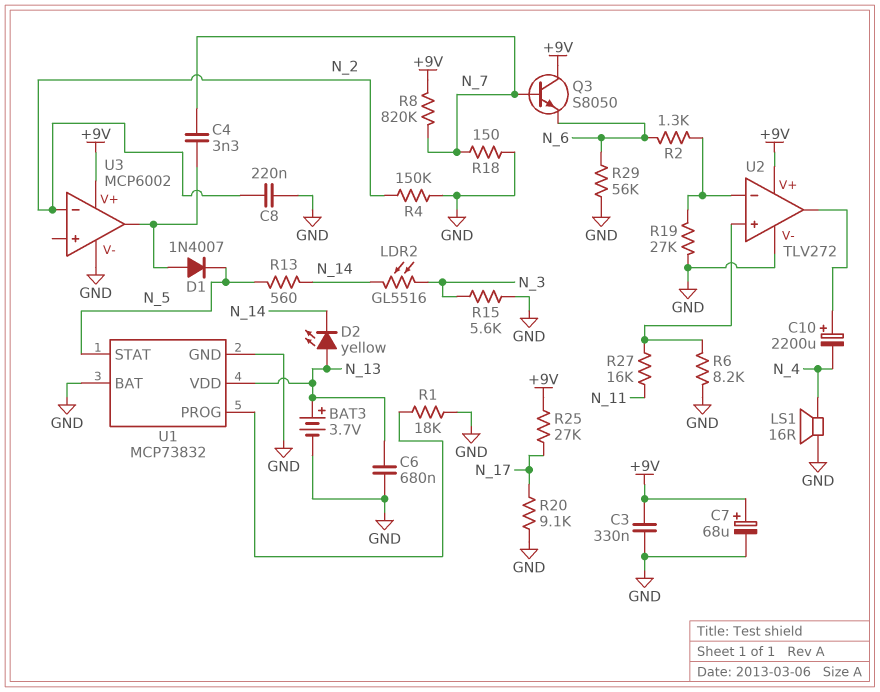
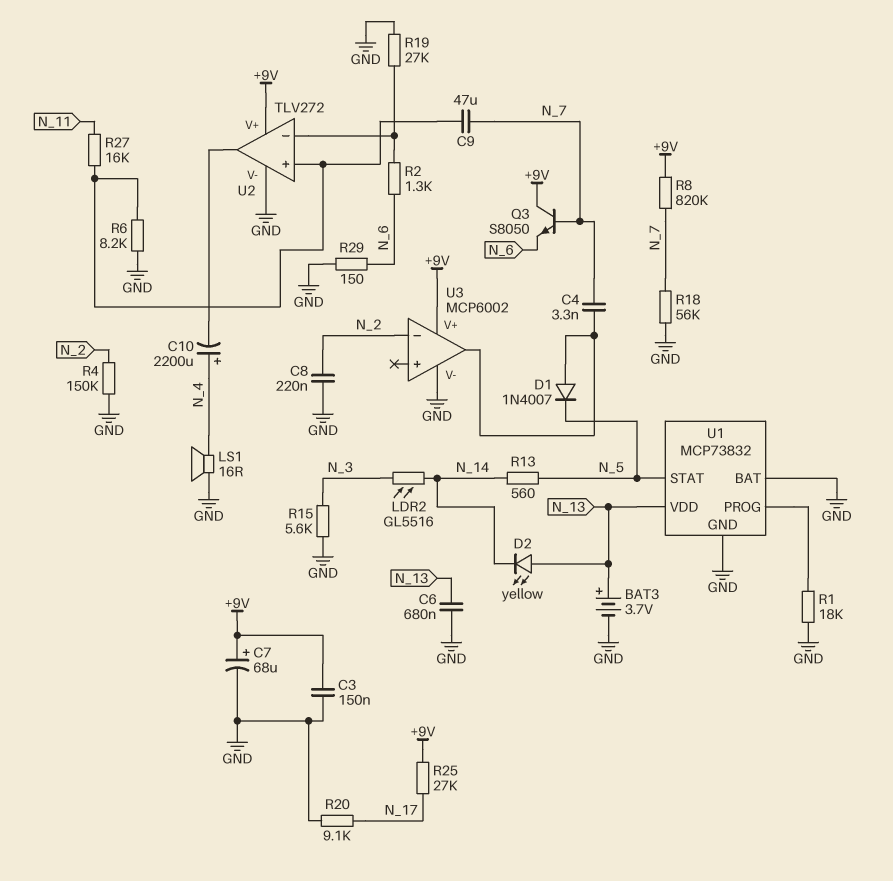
C3: 330nF (+9V, GND) -> 150nF (+9V, GND)
C9: none -> 47uF (N_7, U2/in+)
C10: 2200uF (plus U2/out, minus N_4) -> 2200uF (plus N_4, minus U2/out)
R18: 150 (GND, N_7) -> 56k (GND, N_7)
R29: 56k (GND, N_6) -> 150 (GND, N_6)

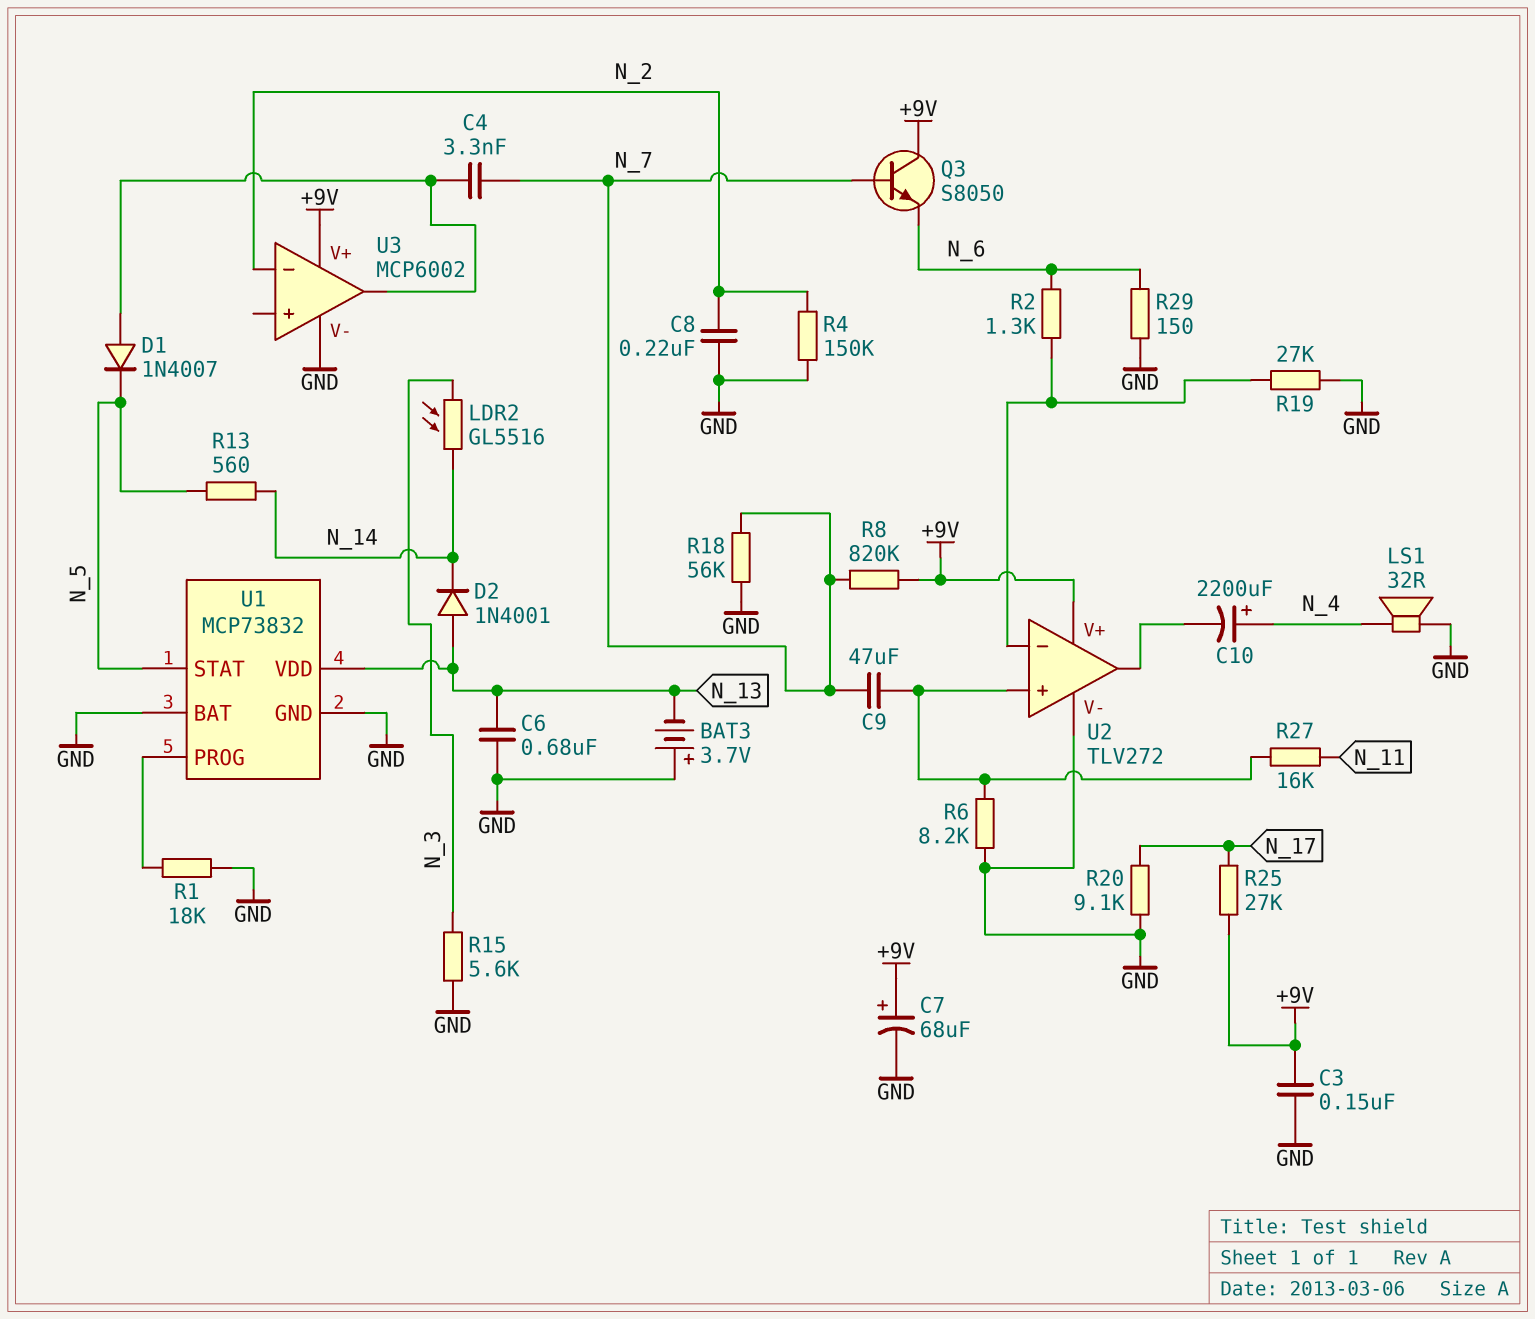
BAT3: 3.7V (plus N_13, minus GND) -> 3.7V (plus GND, minus N_13)
D2: LED yellow (A N_13, K N_14) -> diode 1N4001 (A N_13, K N_14)
LS1: speaker 16R (GND, N_4) -> speaker 32R (GND, N_4)

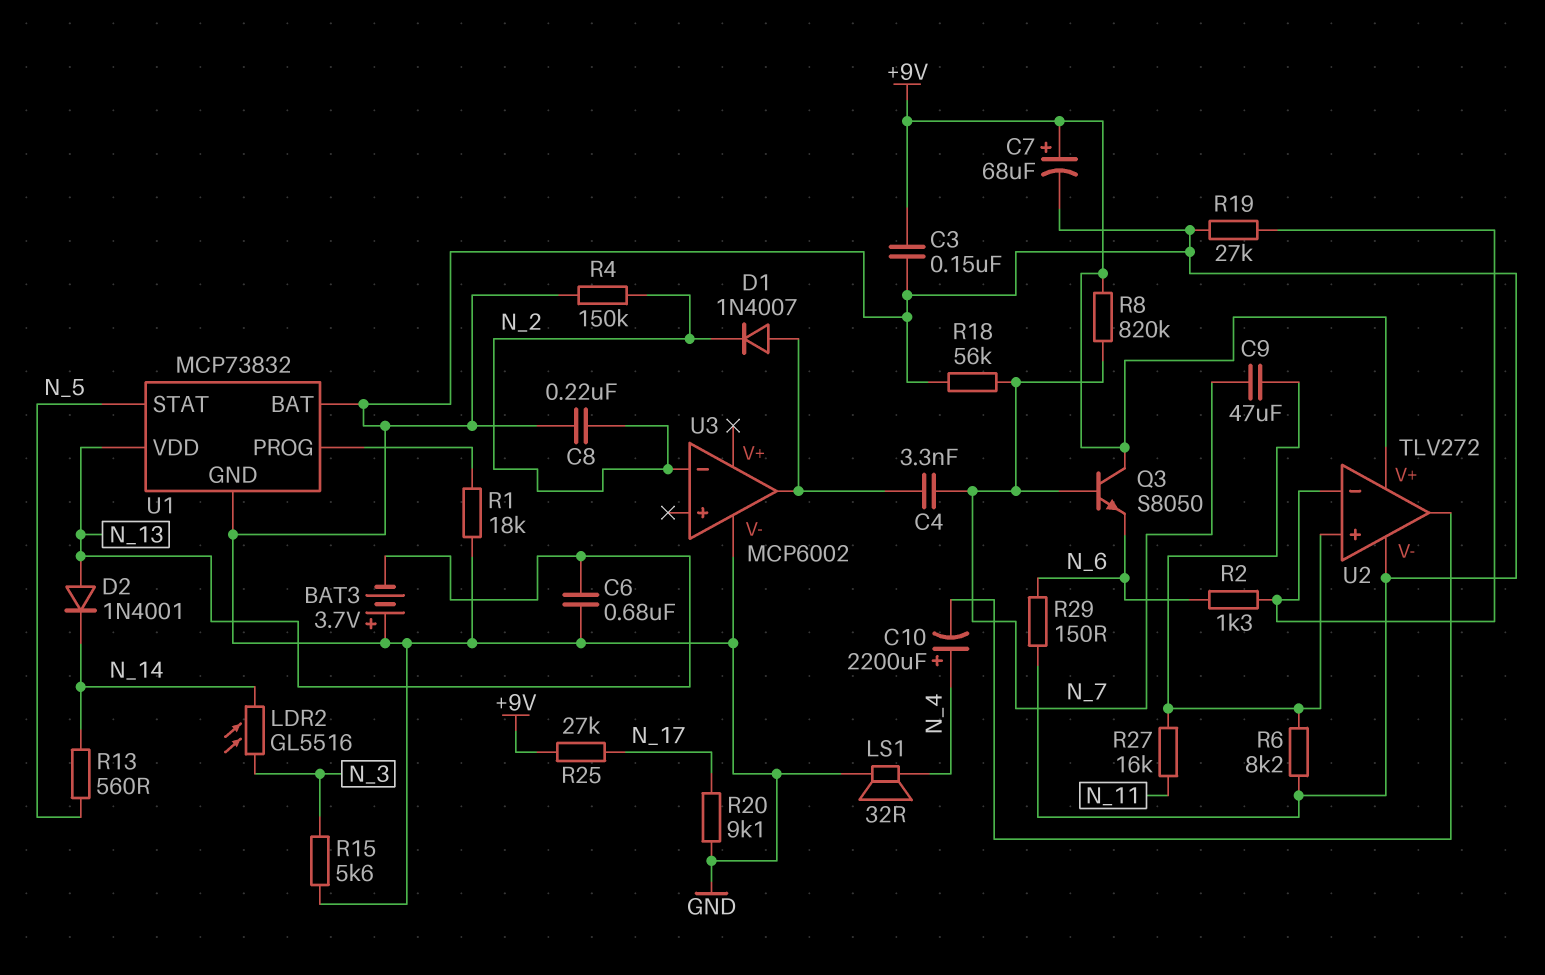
D1: diode 1N4007 (A U3/out, K N_5) -> diode 1N4007 (A U3/out, K N_2)
U3 pin V+: +9V -> none

